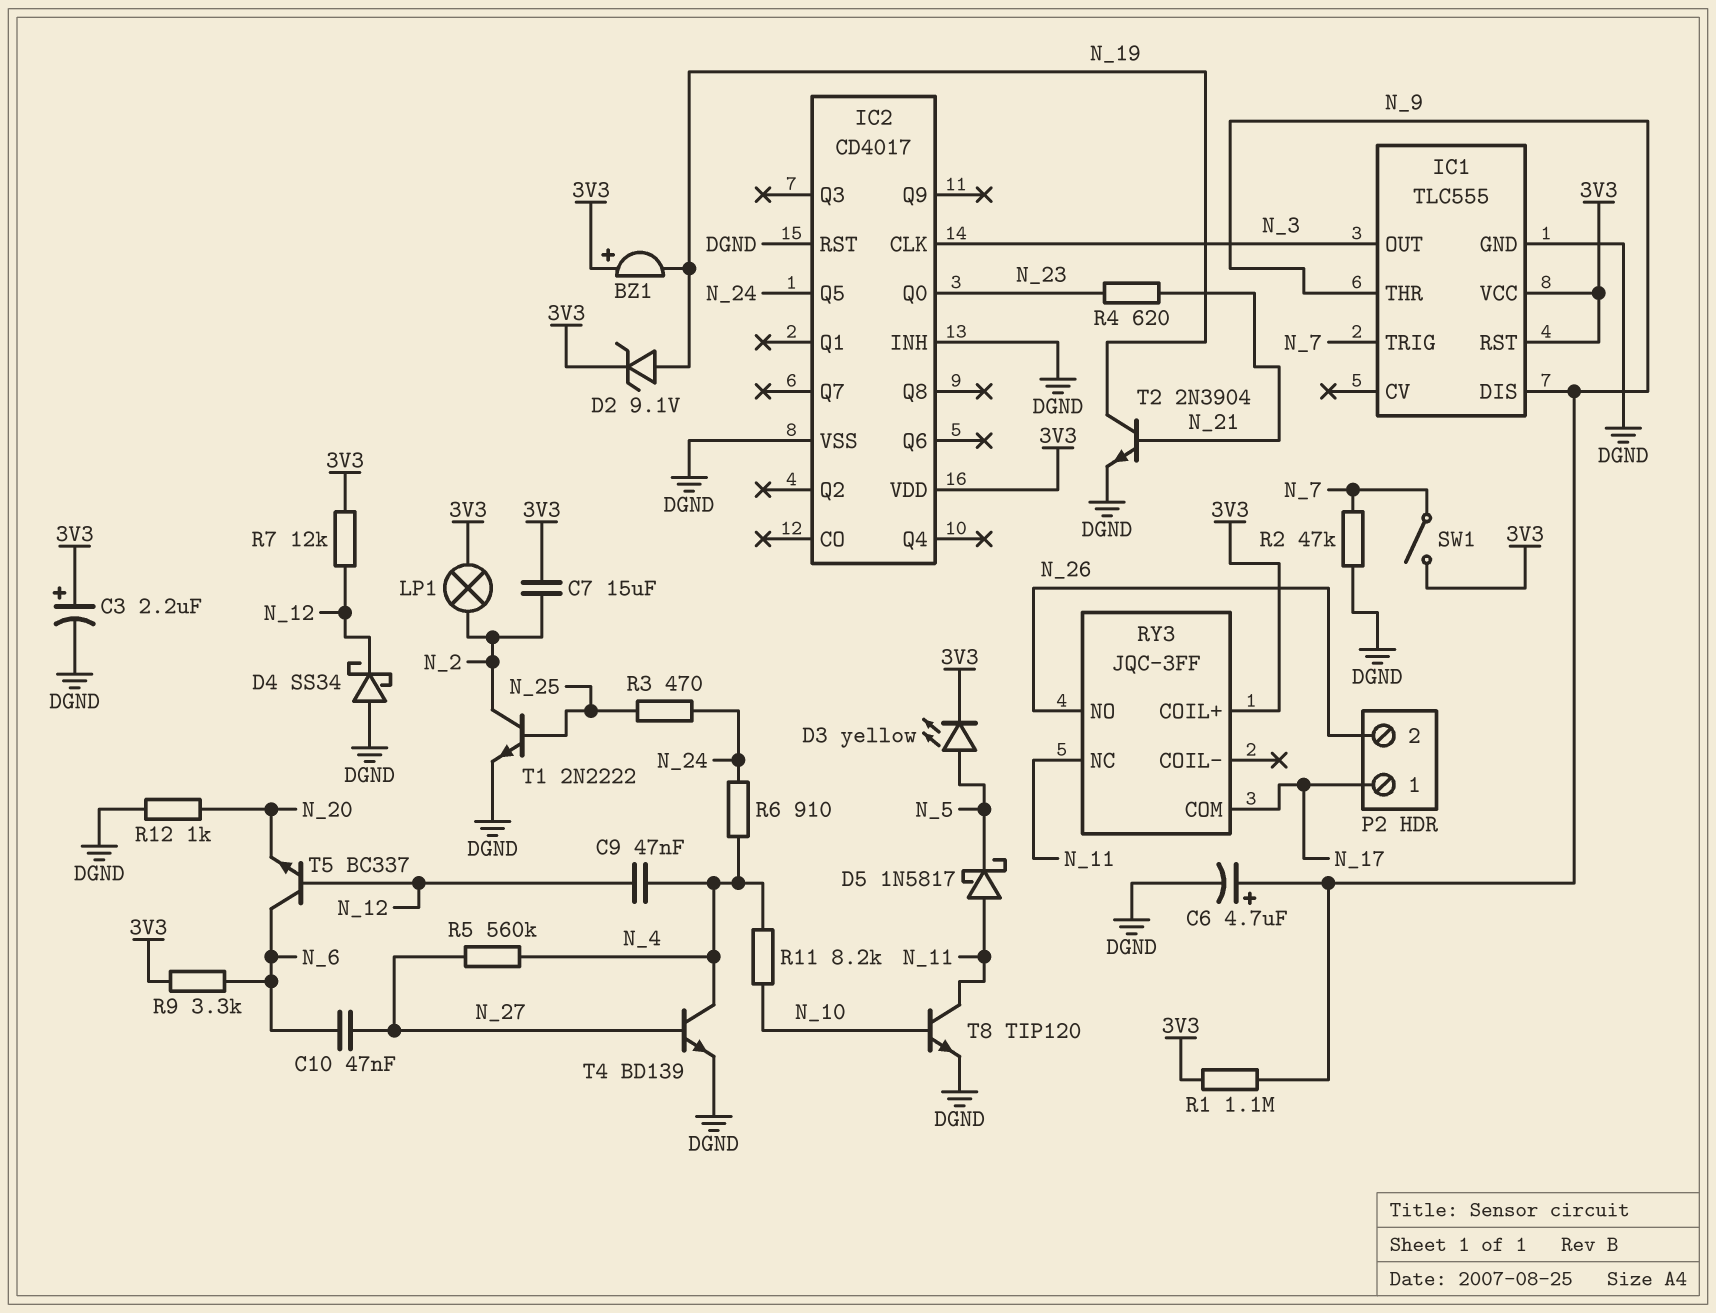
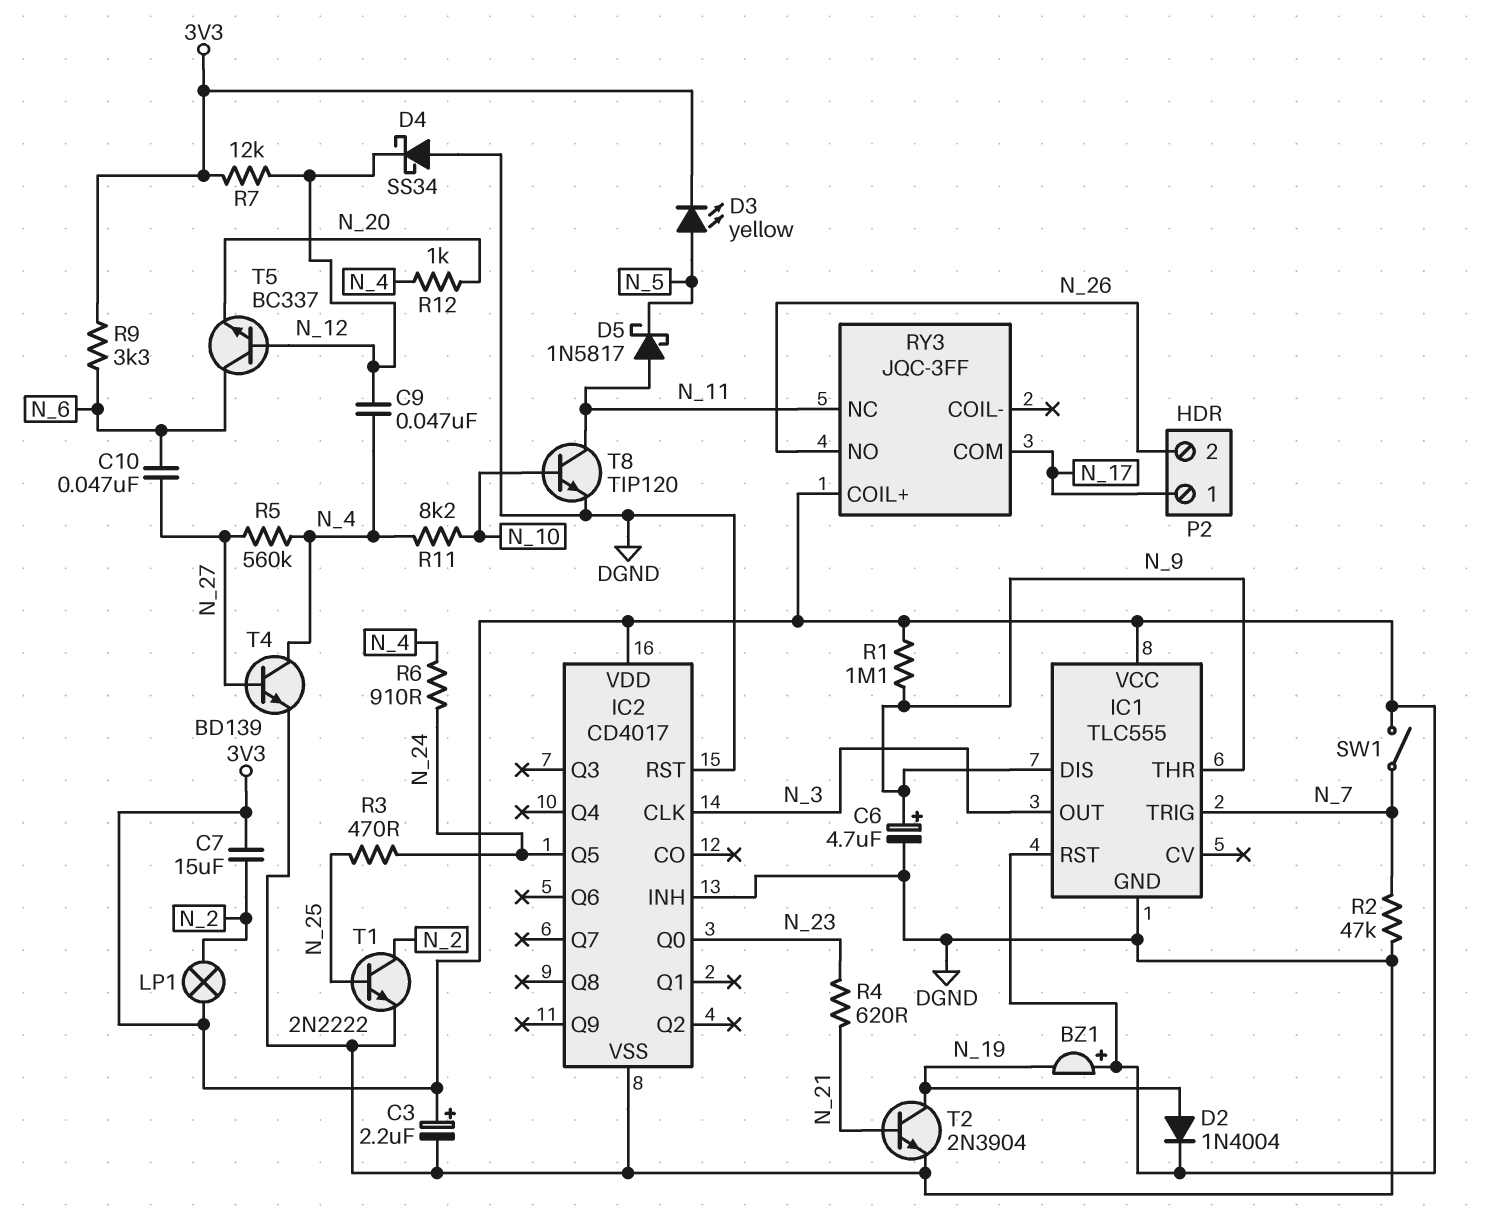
D2: zener 9.1V (A N_19, K 3V3) -> diode 1N4004 (A N_19, K 3V3)
R12: 1k (DGND, N_20) -> 1k (N_4, N_20)

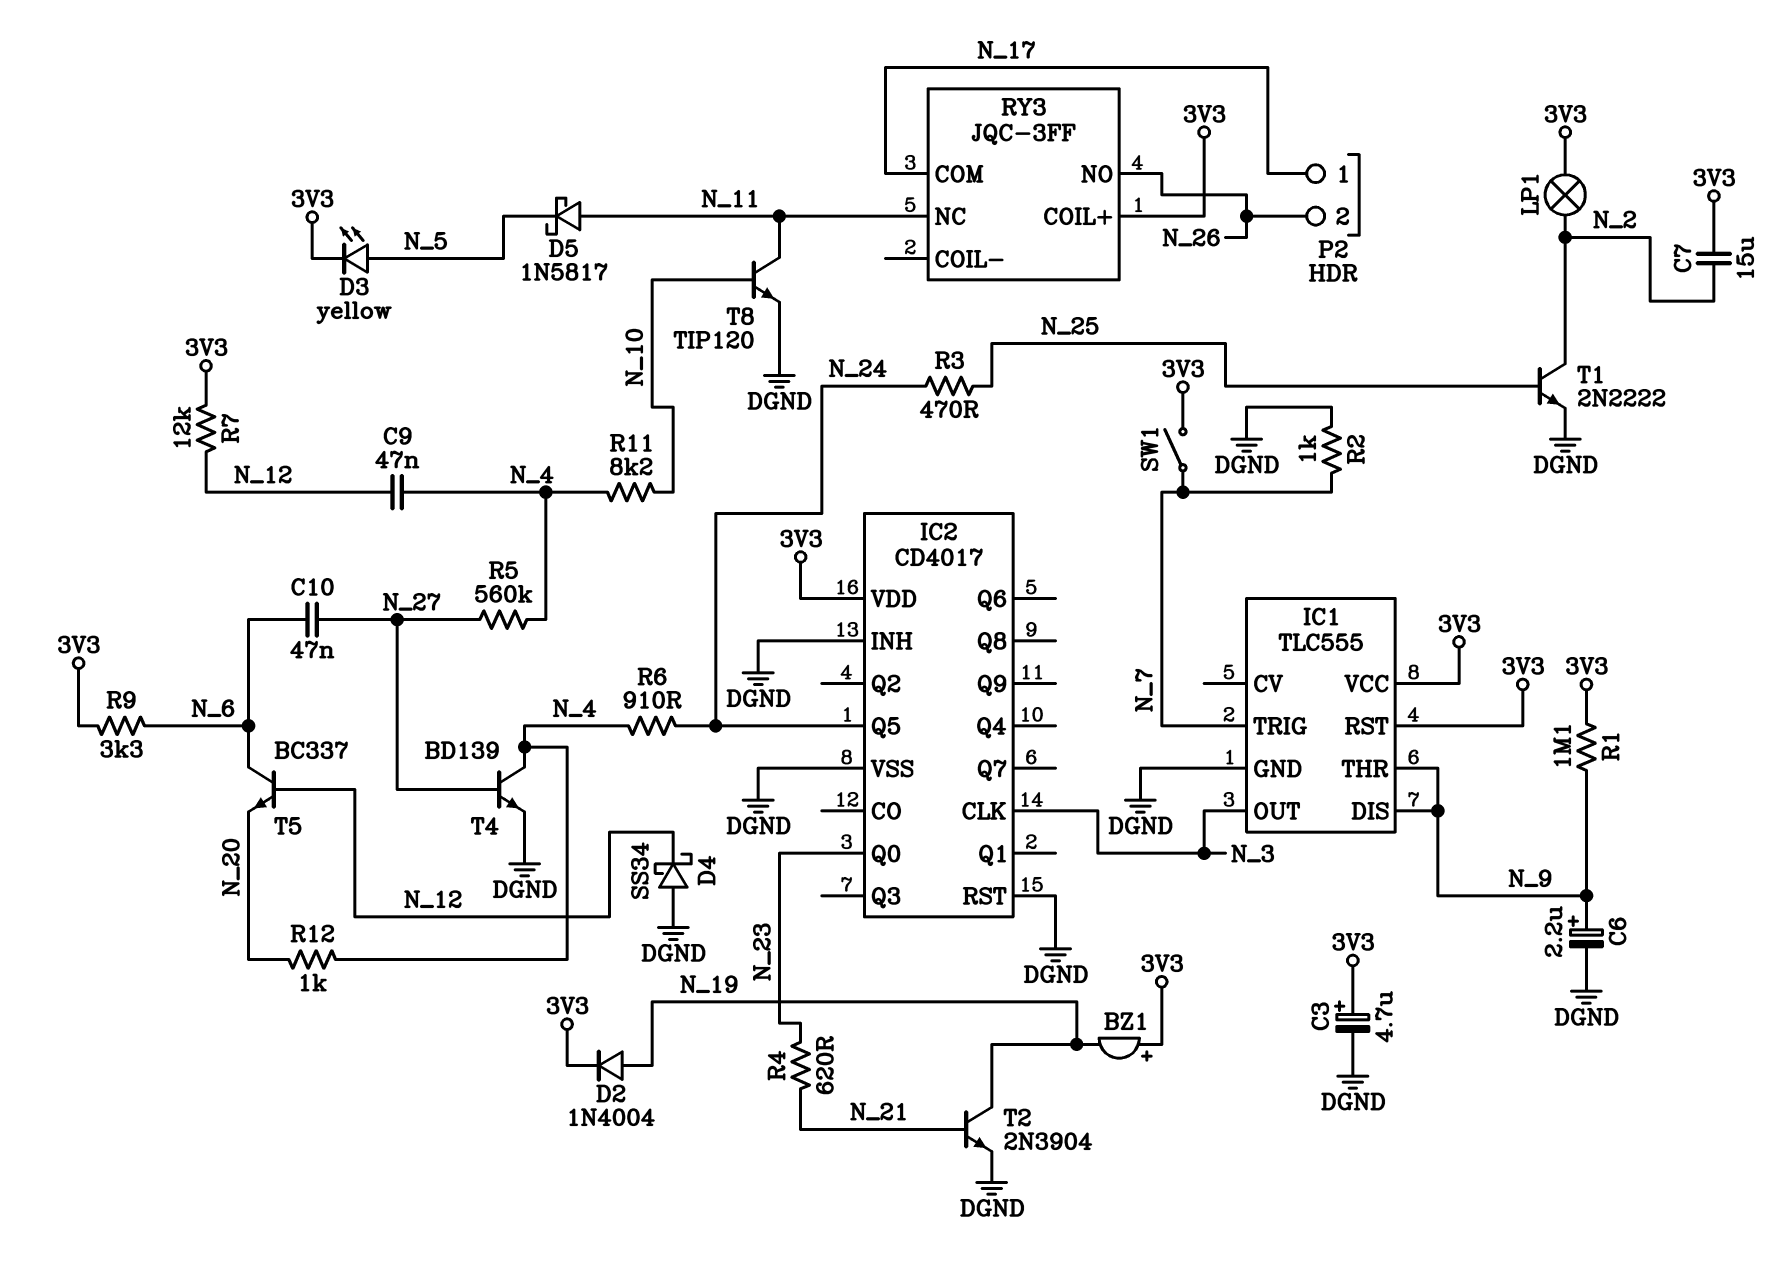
C3: 2.2uF (plus 3V3, minus DGND) -> 4.7uF (plus 3V3, minus DGND)
C6: 4.7uF (plus N_9, minus DGND) -> 2.2uF (plus N_9, minus DGND)
R2: 47k (DGND, N_7) -> 1k (DGND, N_7)

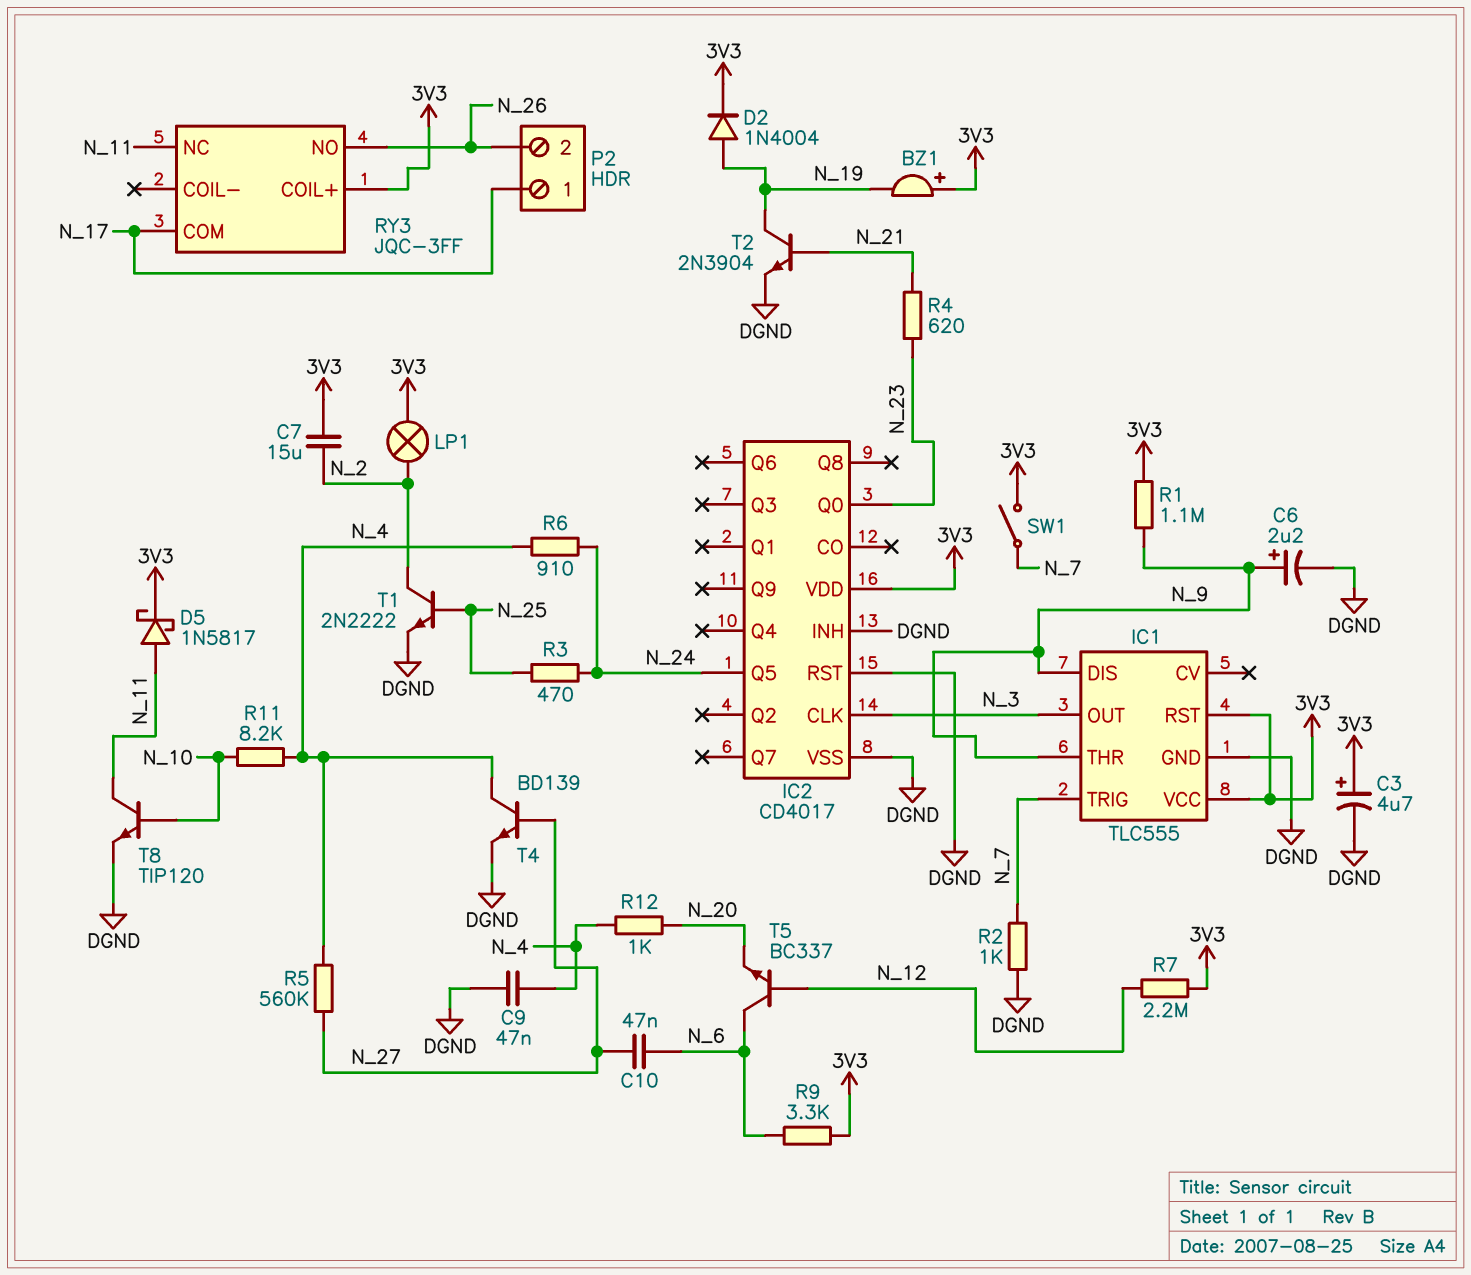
C9: 47nF (N_4, N_12) -> 47nF (DGND, N_4)
D3: LED yellow (A N_5, K 3V3) -> none
D4: schottky SS34 (A DGND, K N_12) -> none
D5: schottky 1N5817 (A N_11, K N_5) -> schottky 1N5817 (A N_11, K 3V3)
R7: 12k (3V3, N_12) -> 2.2M (3V3, N_12)

